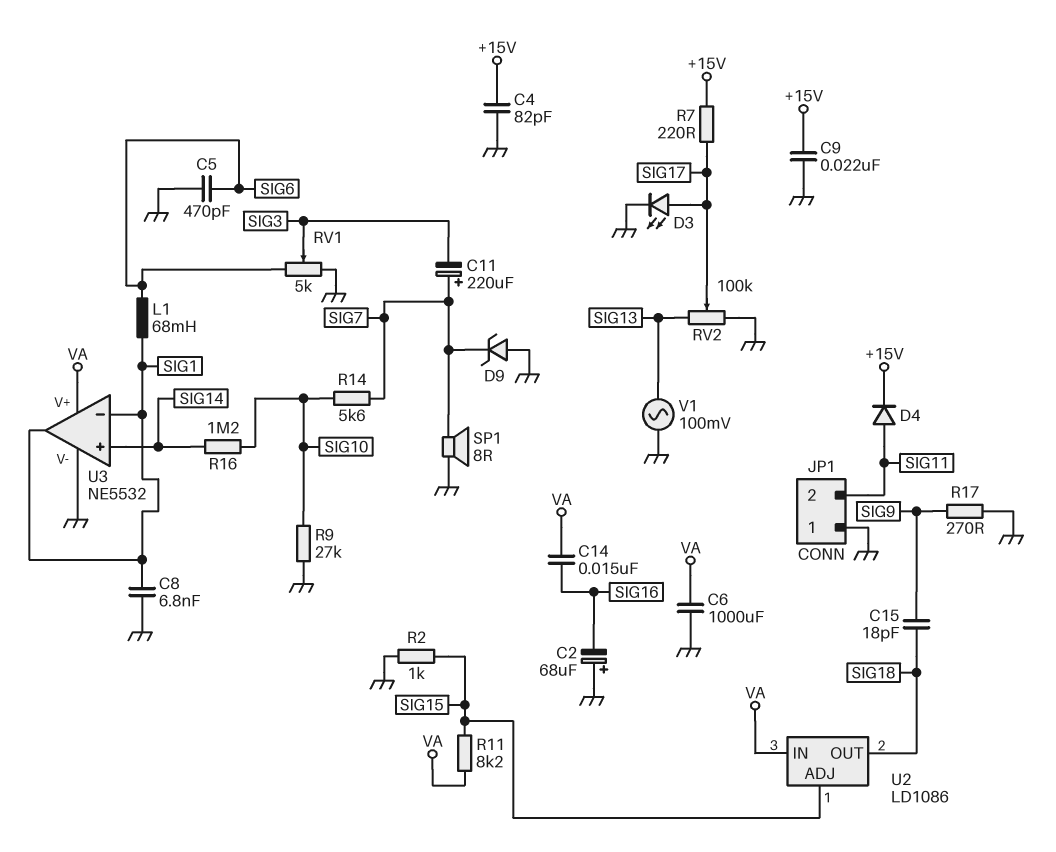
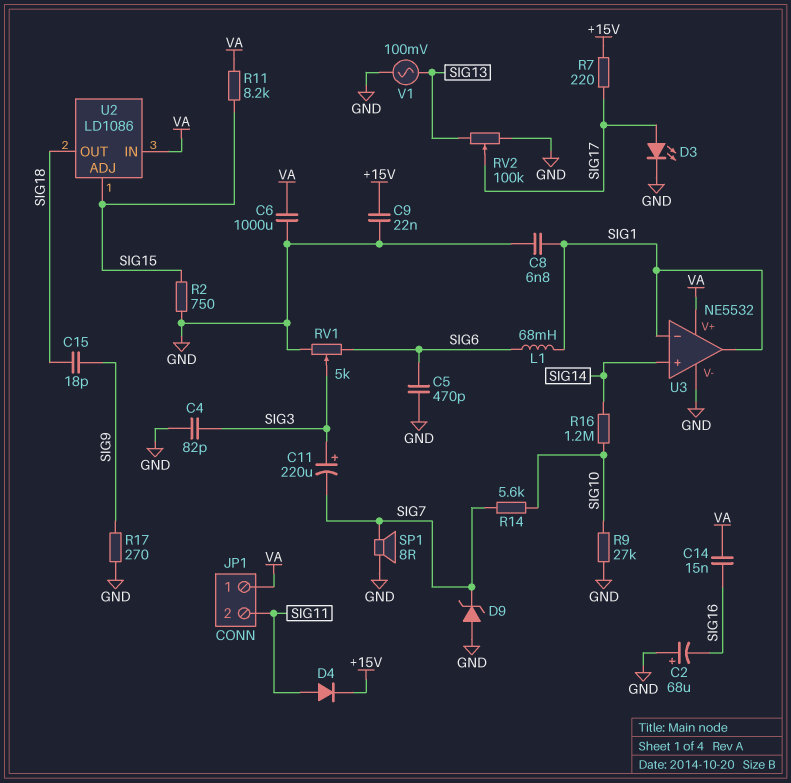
C4: 82pF (+15V, GND) -> 82pF (GND, SIG3)
C11: 220uF (plus SIG7, minus SIG3) -> 220uF (plus SIG3, minus SIG7)
JP1 pin 1: GND -> VA
R2: 1k (GND, SIG15) -> 750 (GND, SIG15)

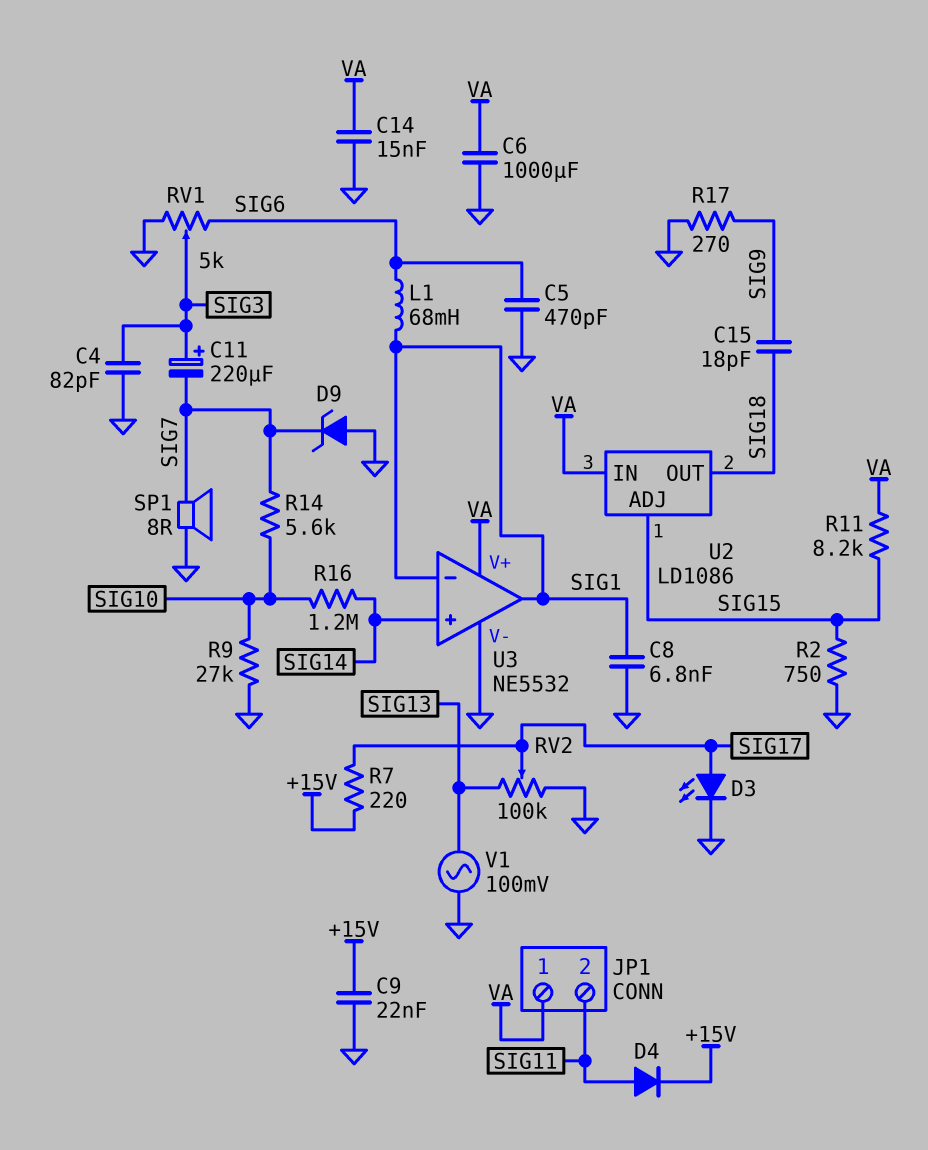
C2: 68uF (plus GND, minus SIG16) -> none
C14: 15nF (SIG16, VA) -> 15nF (GND, VA)

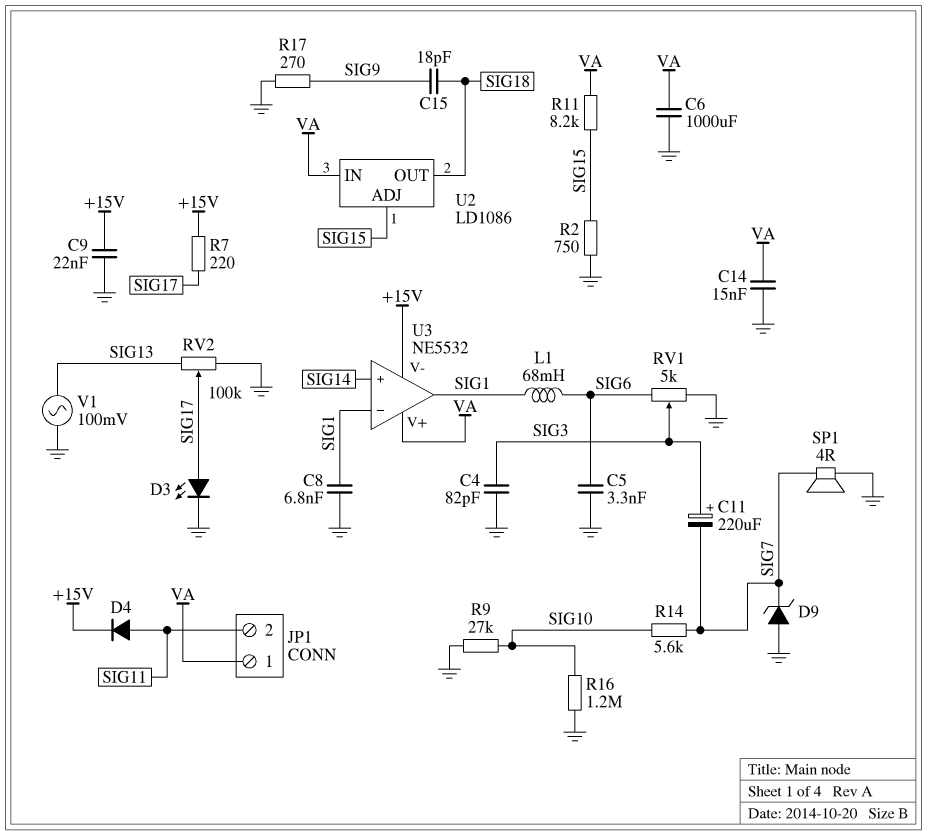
C5: 470pF (GND, SIG6) -> 3.3nF (GND, SIG6)
R16: 1.2M (SIG10, SIG14) -> 1.2M (GND, SIG10)
SP1: speaker 8R (GND, SIG7) -> speaker 4R (GND, SIG7)
U3 pin V-: GND -> +15V

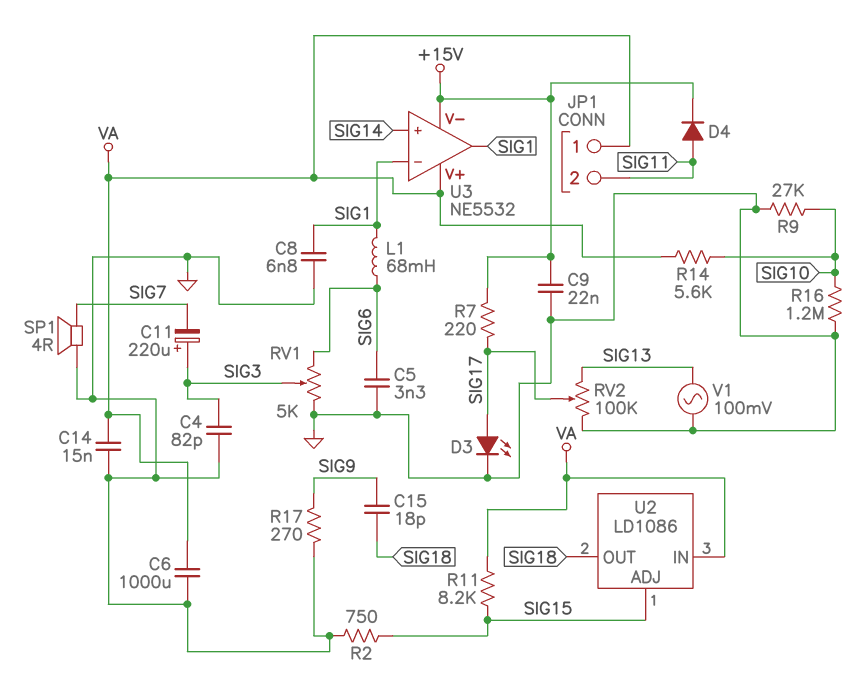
D9: zener (A GND, K SIG7) -> none
R14: 5.6k (SIG7, SIG10) -> 5.6k (SIG10, VA)

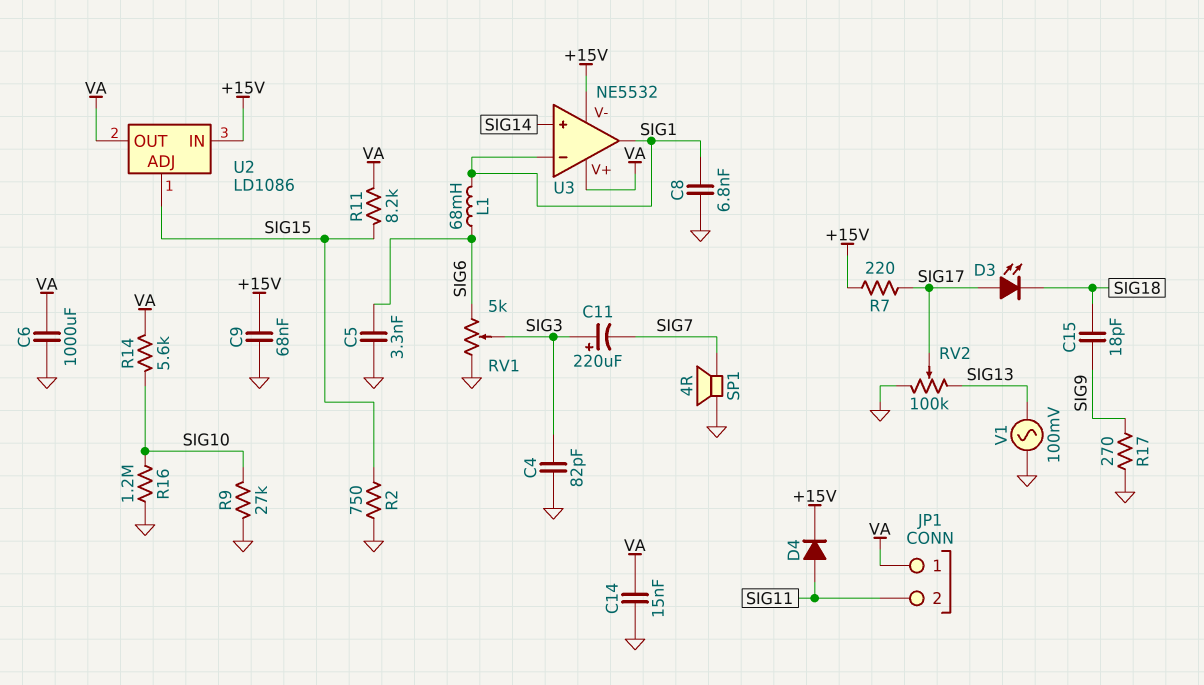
C9: 22nF (+15V, GND) -> 68nF (+15V, GND)
D3: LED (A SIG17, K GND) -> LED (A SIG17, K SIG18)
U2 pin IN: VA -> +15V
U2 pin OUT: SIG18 -> VA

